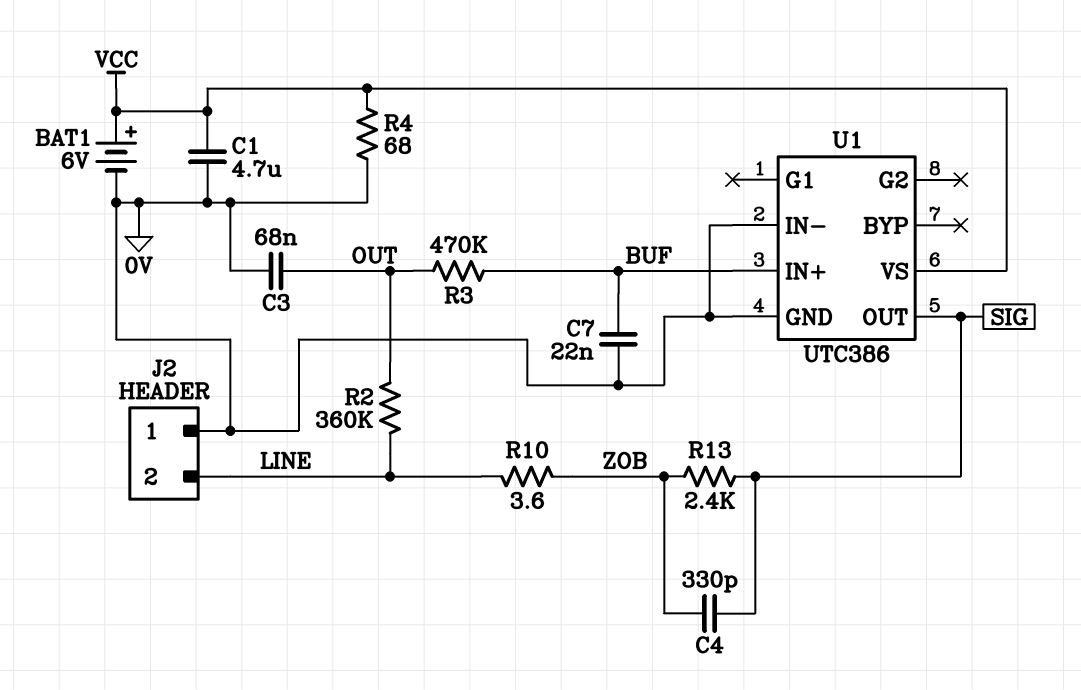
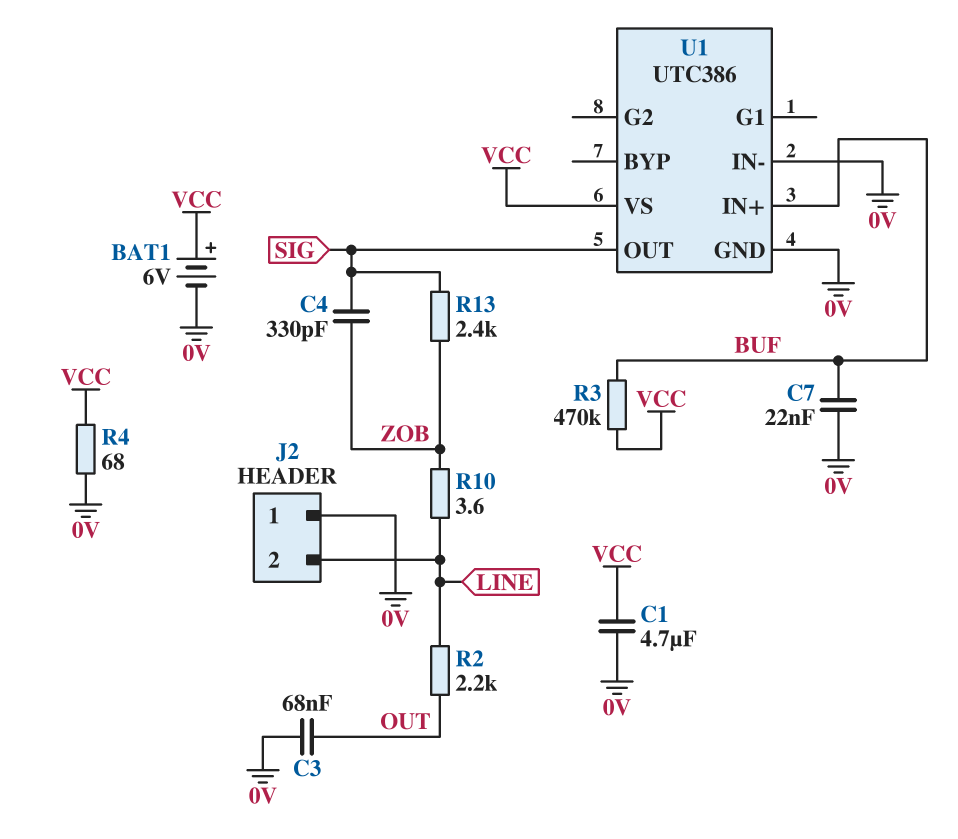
R2: 360k (LINE, OUT) -> 2.2k (LINE, OUT)
R3: 470k (BUF, OUT) -> 470k (BUF, VCC)

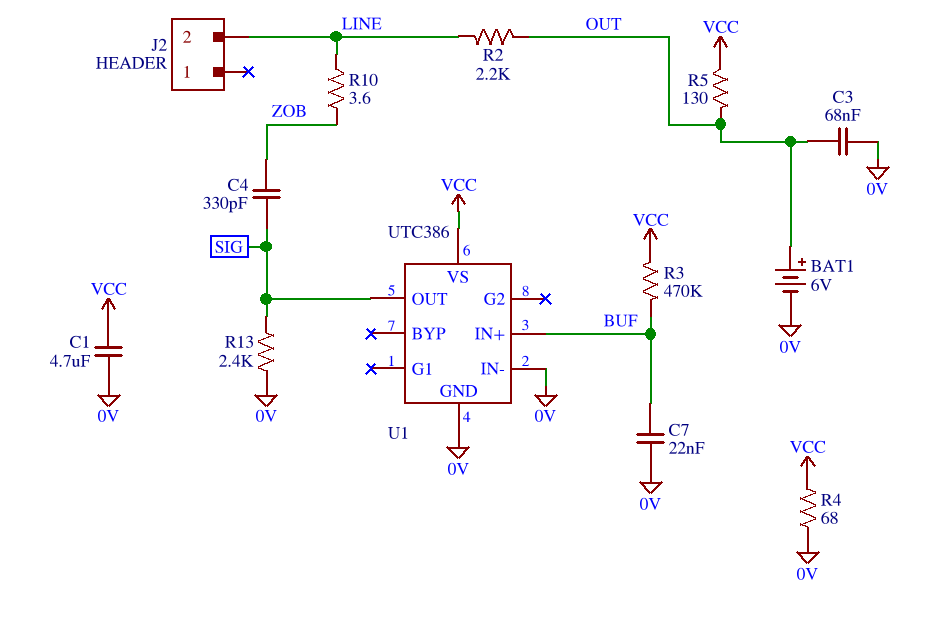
BAT1: 6V (plus VCC, minus 0V) -> 6V (plus OUT, minus 0V)
J2 pin 1: 0V -> none
R5: none -> 130 (OUT, VCC)
R13: 2.4k (SIG, ZOB) -> 2.4k (0V, SIG)

